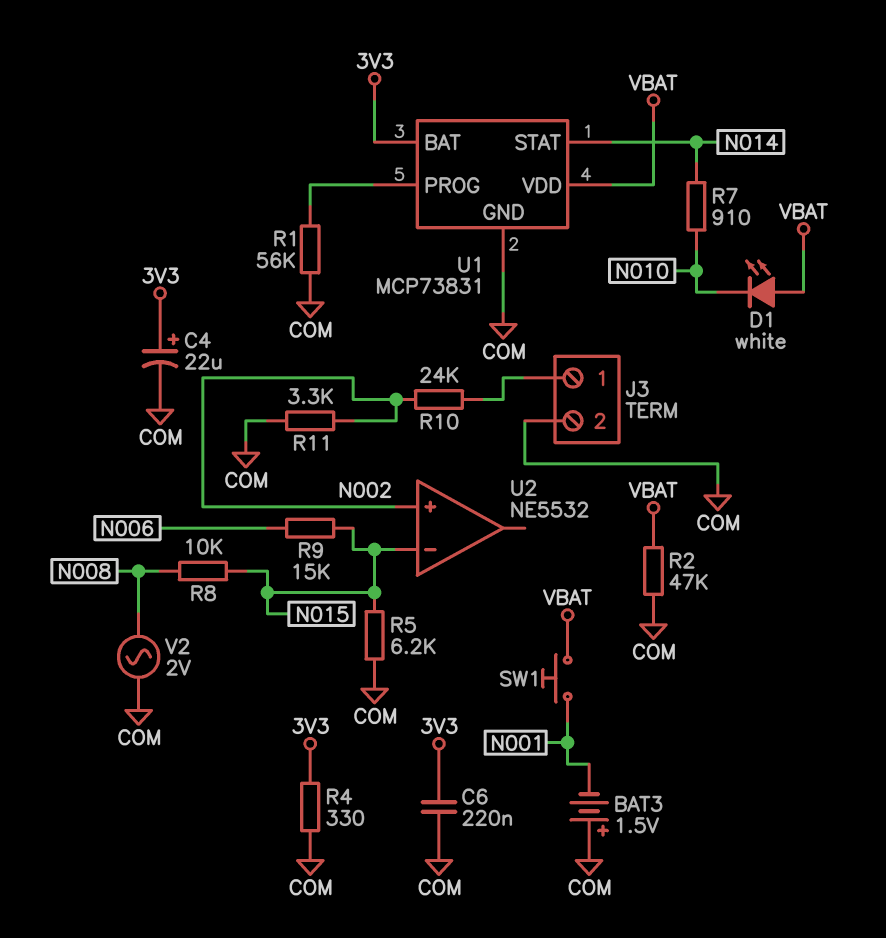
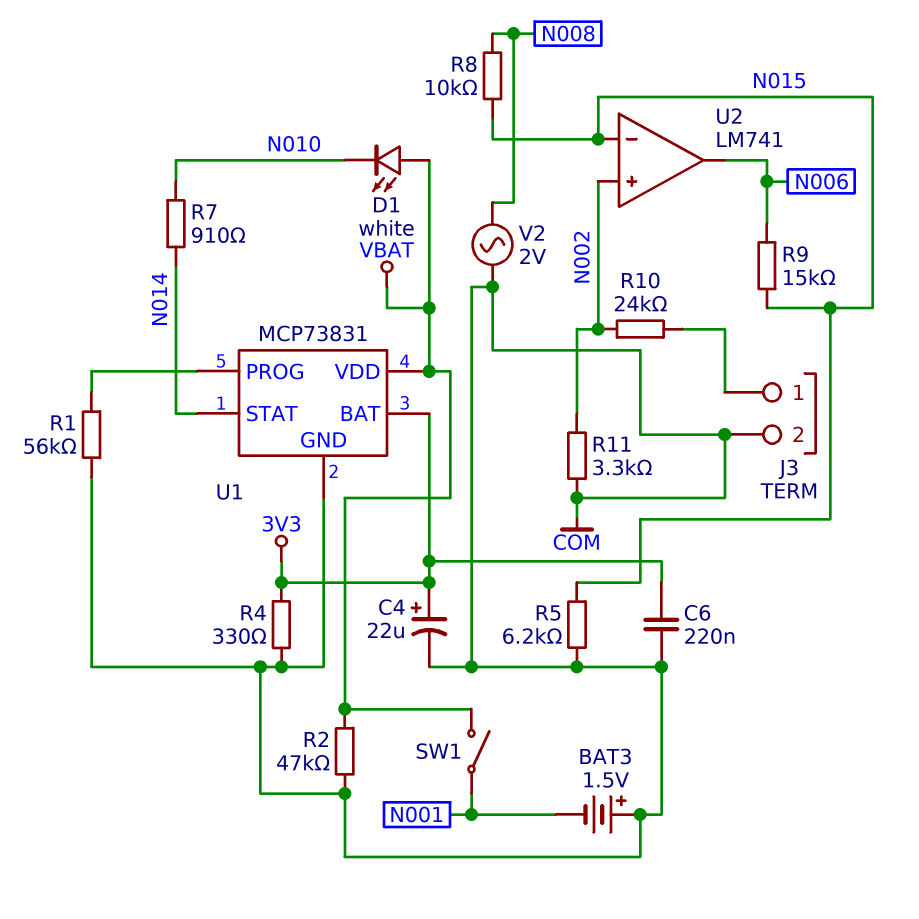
SW1: button (N001, VBAT) -> switch (N001, VBAT)
U2: NE5532 -> LM741
U2 pin out: none -> N006

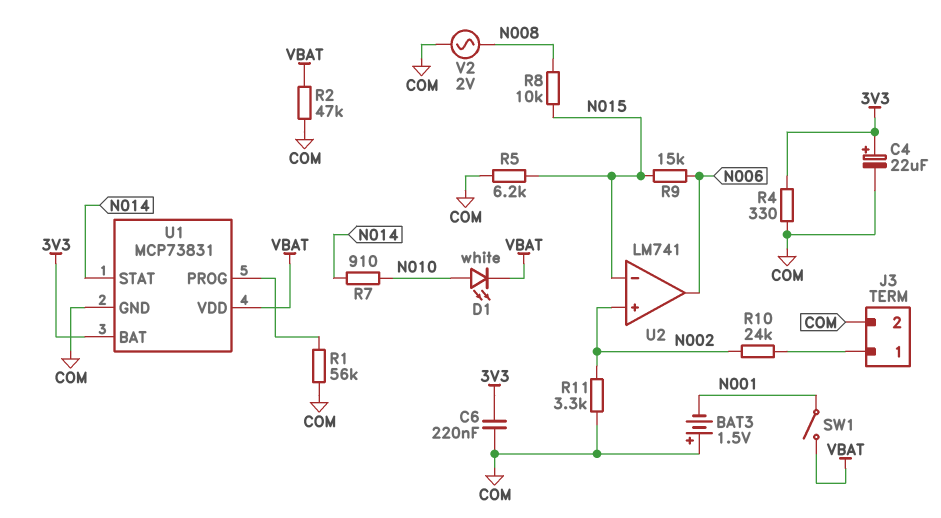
D1: LED white (A VBAT, K N010) -> LED white (A N010, K VBAT)

